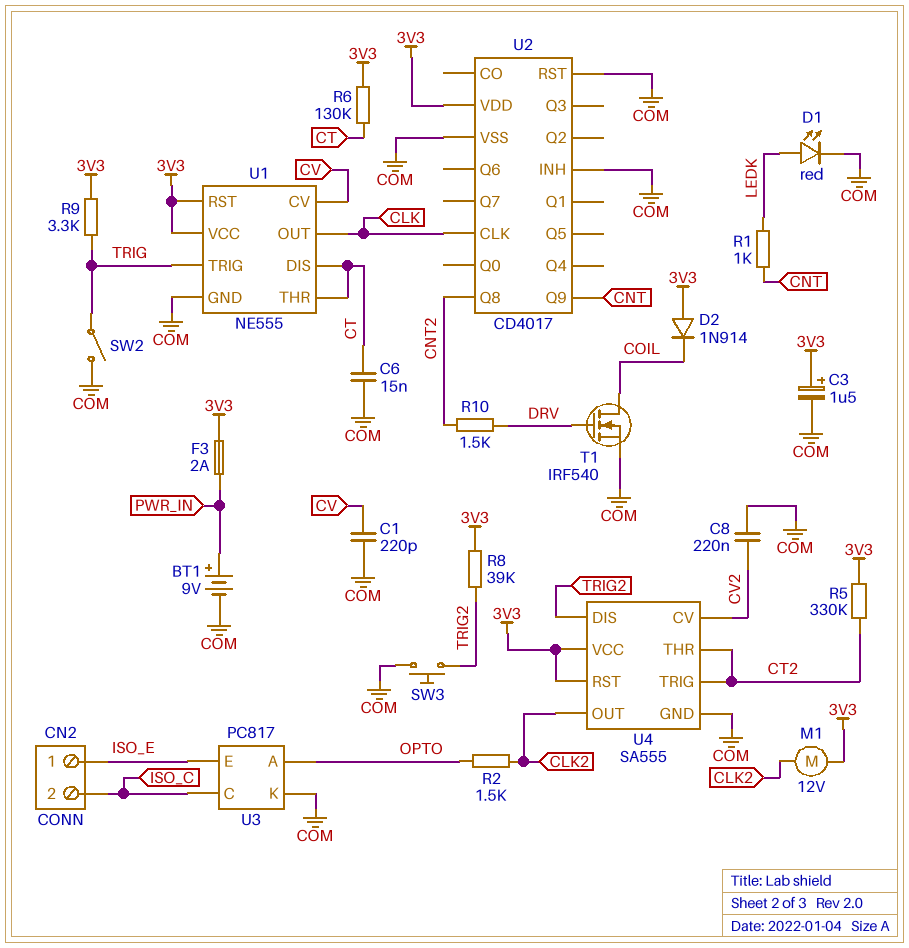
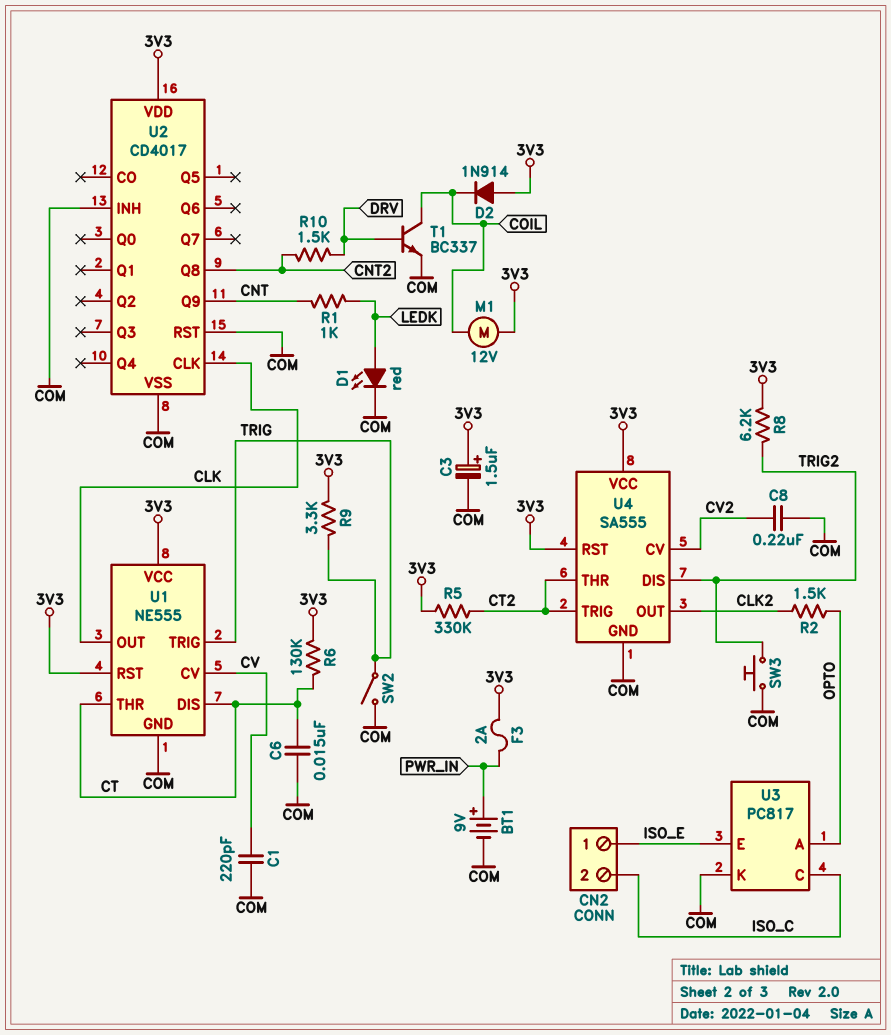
M1: motor 12V (3V3, CLK2) -> motor 12V (3V3, COIL)
R8: 39k (3V3, TRIG2) -> 6.2k (3V3, TRIG2)
T1: NMOS IRF540 (G DRV, D COIL, S COM) -> NPN BC337 (B DRV, C COIL, E COM)

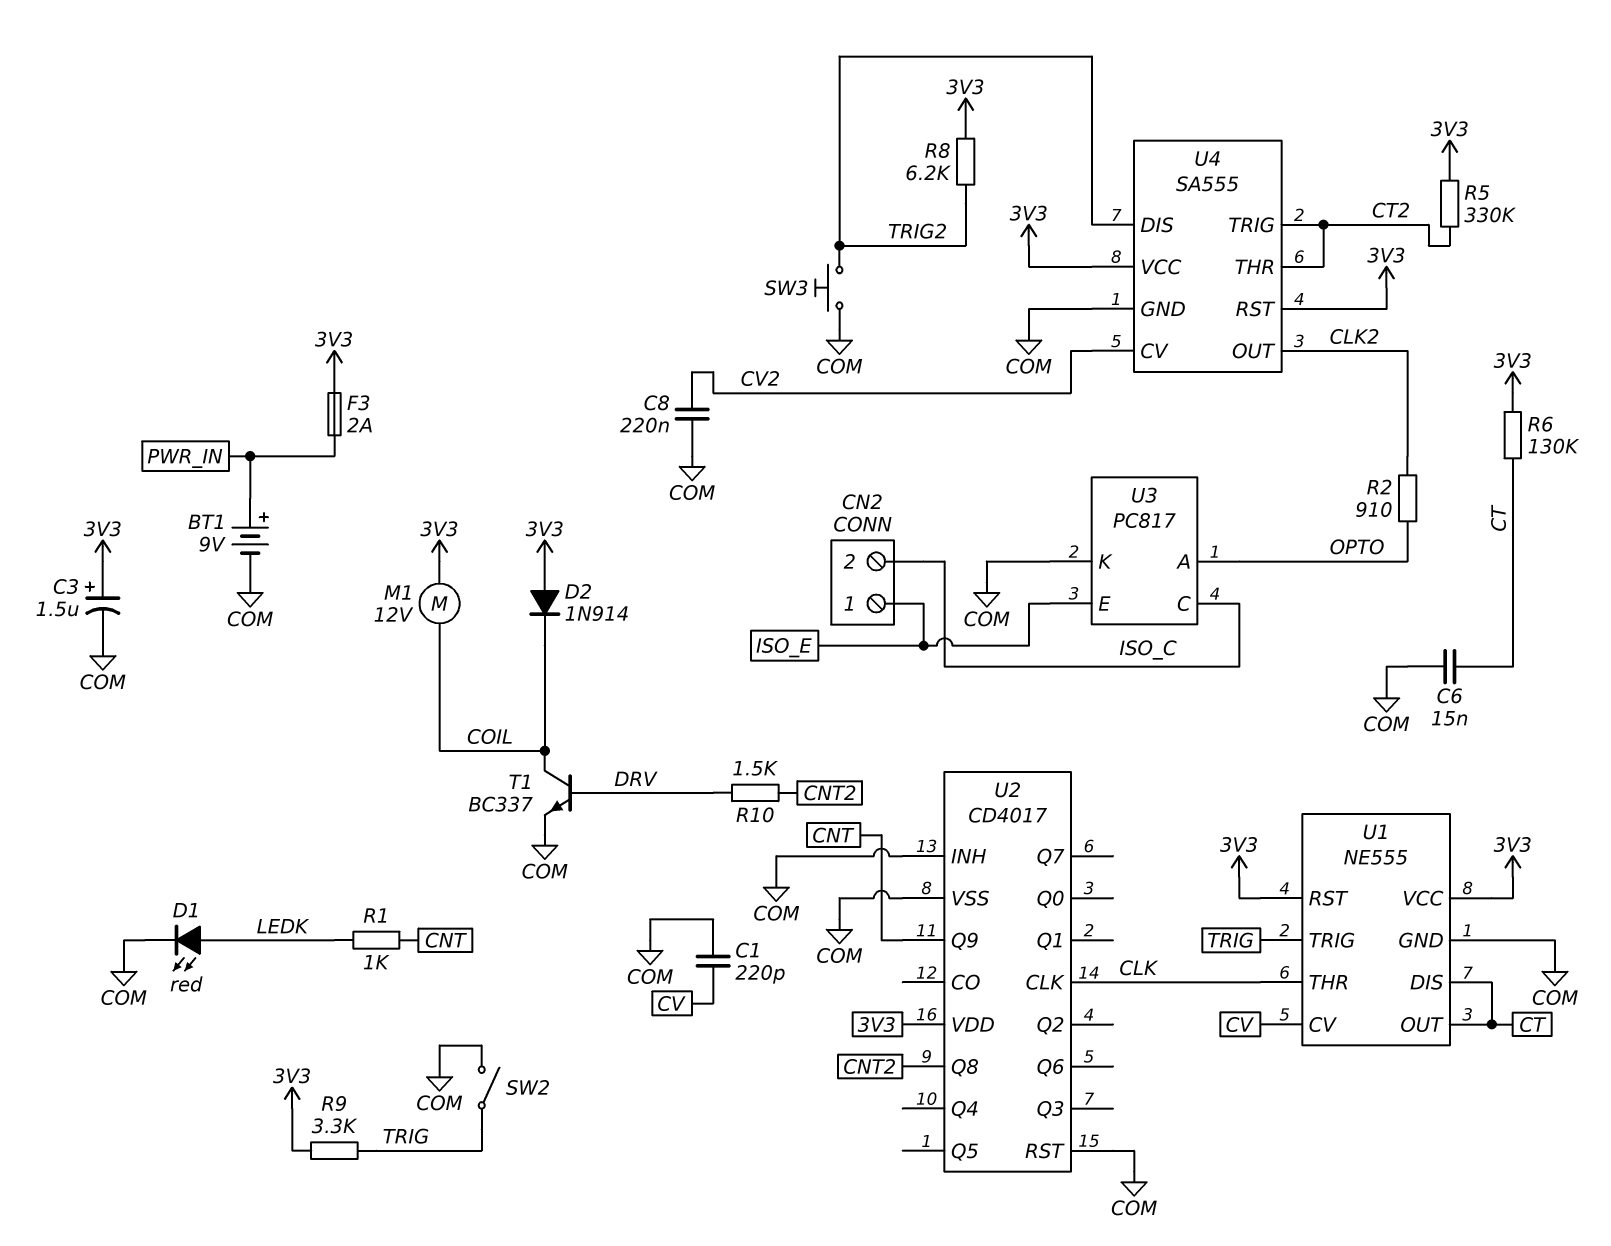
R2: 1.5k (CLK2, OPTO) -> 910 (CLK2, OPTO)
U1 pin OUT: CLK -> CT
U1 pin THR: CT -> CLK

